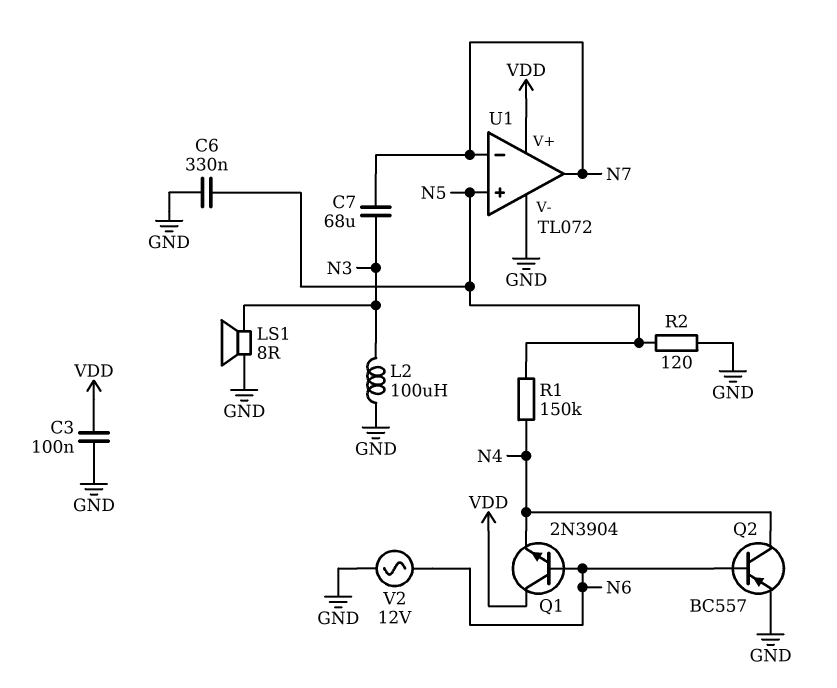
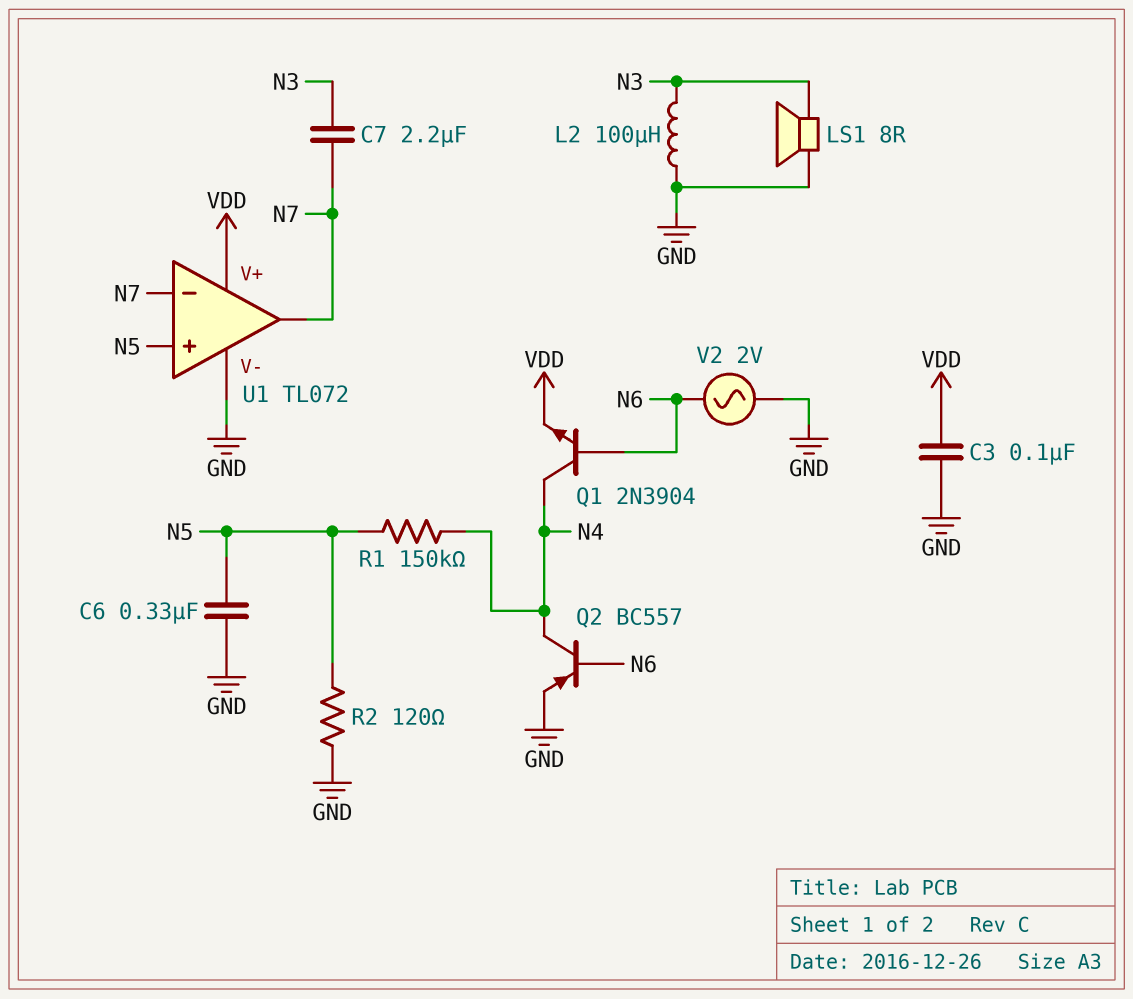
C7: 68uF (N3, N7) -> 2.2uF (N3, N7)
Q1: NPN 2N3904 (B N6, C VDD, E N4) -> NPN 2N3904 (B N6, C N4, E VDD)
V2: AC 12V (GND, N6) -> AC 2V (GND, N6)

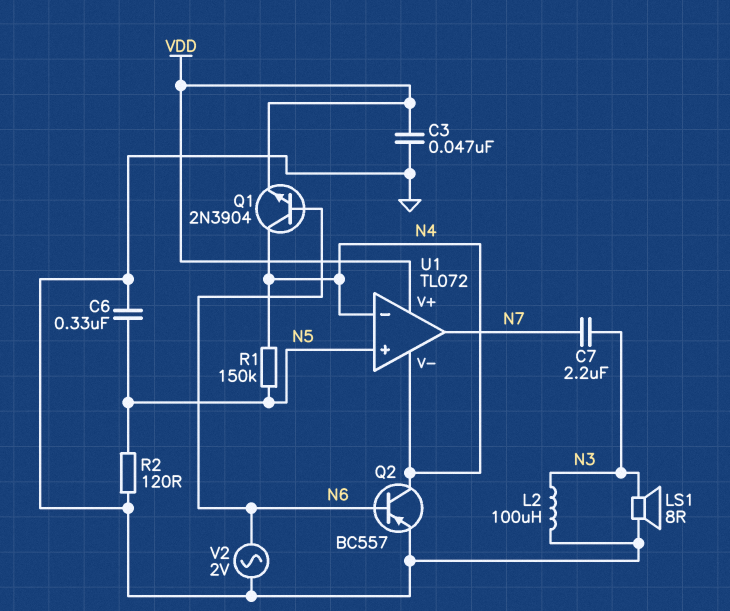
C3: 100nF (GND, VDD) -> 47nF (GND, VDD)
U1 pin V-: GND -> N4
U1 pin in-: N7 -> N4

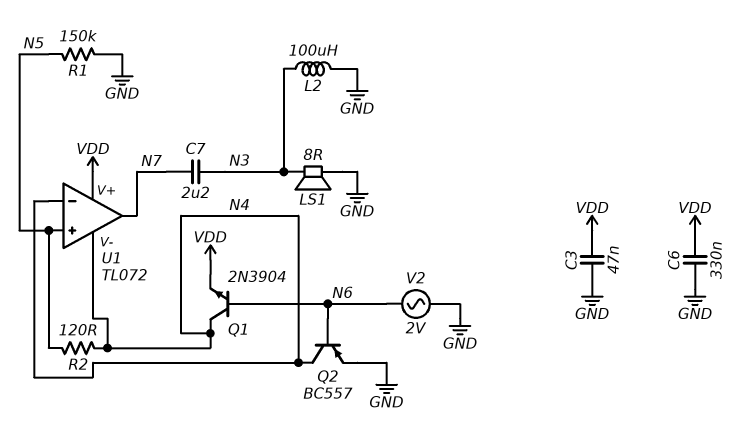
C6: 330nF (GND, N5) -> 330nF (GND, VDD)
R1: 150k (N4, N5) -> 150k (GND, N5)
R2: 120 (GND, N5) -> 120 (N4, N5)

